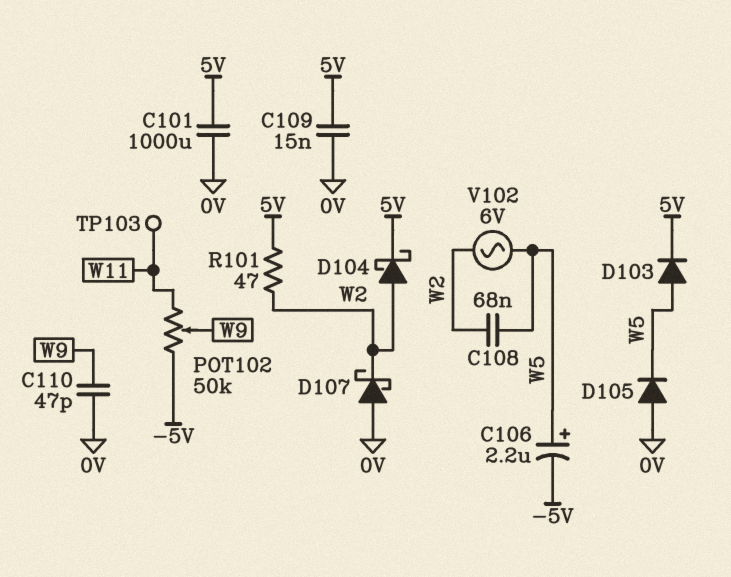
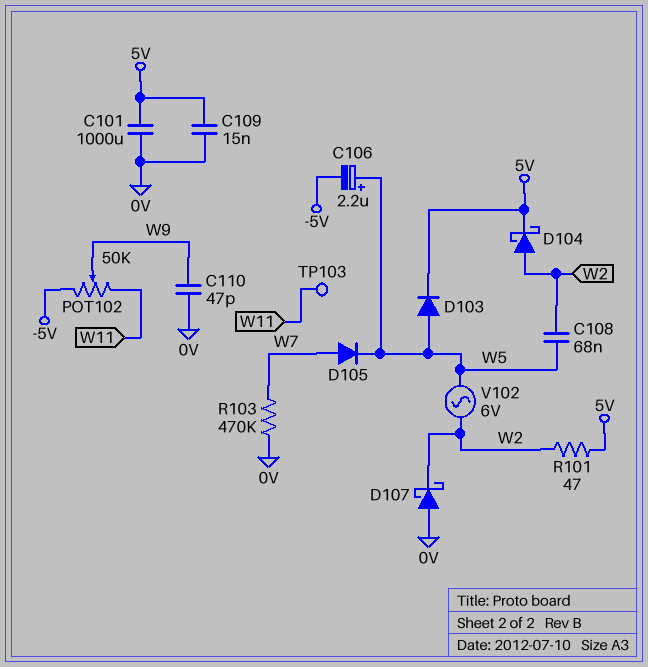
D105: diode (A 0V, K W5) -> diode (A W7, K W5)
R103: none -> 470k (0V, W7)

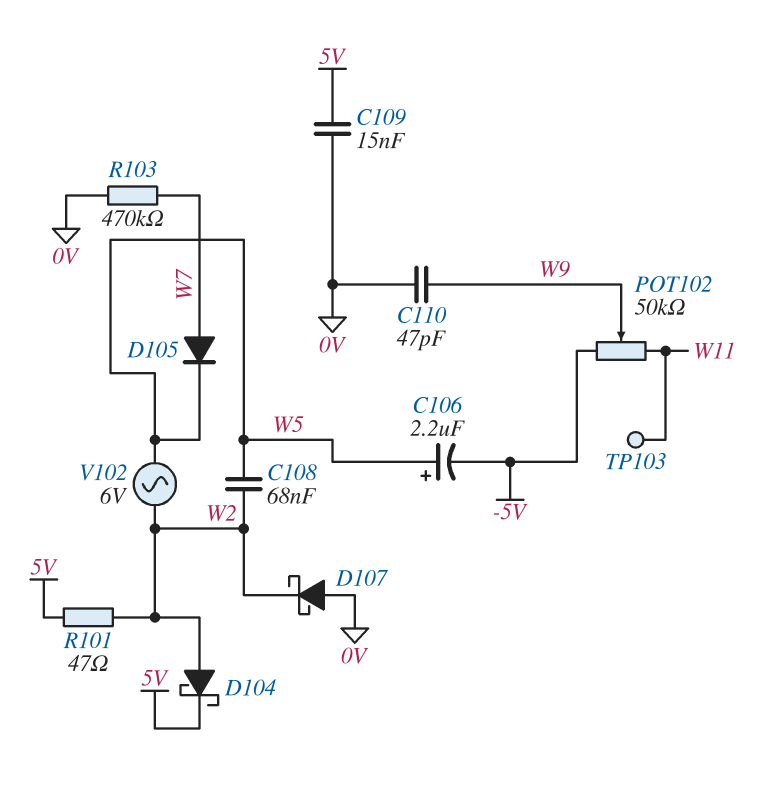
C101: 1000uF (0V, 5V) -> none
D103: diode (A W5, K 5V) -> none

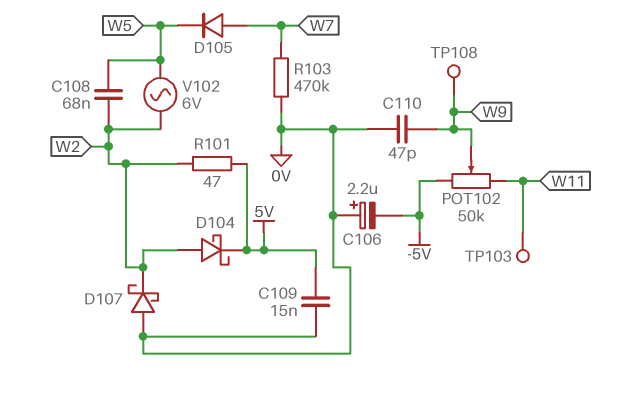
C106: 2.2uF (plus W5, minus -5V) -> 2.2uF (plus 0V, minus -5V)
TP108: none -> test point (W9)

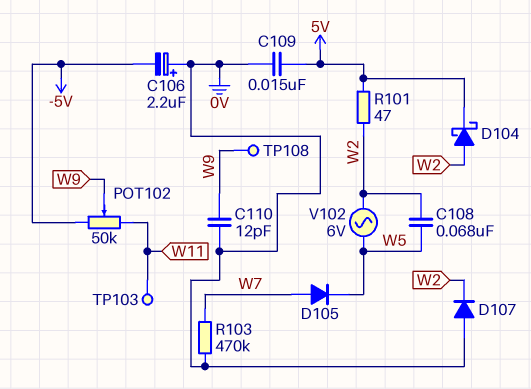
C110: 47pF (0V, W9) -> 12pF (0V, W9)
D107: schottky (A 0V, K W2) -> diode (A 0V, K W2)

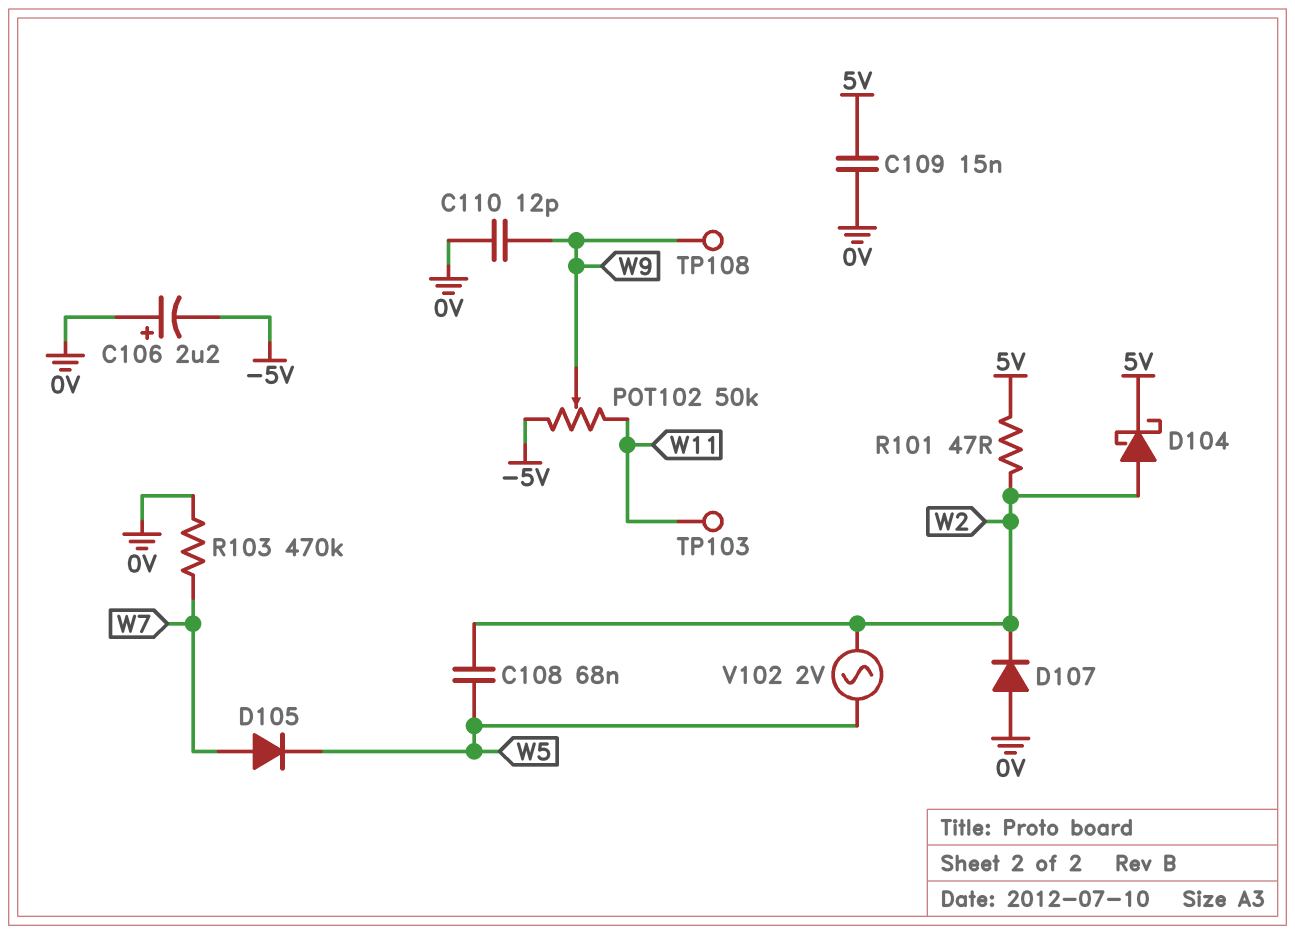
V102: AC 6V (W2, W5) -> AC 2V (W2, W5)

